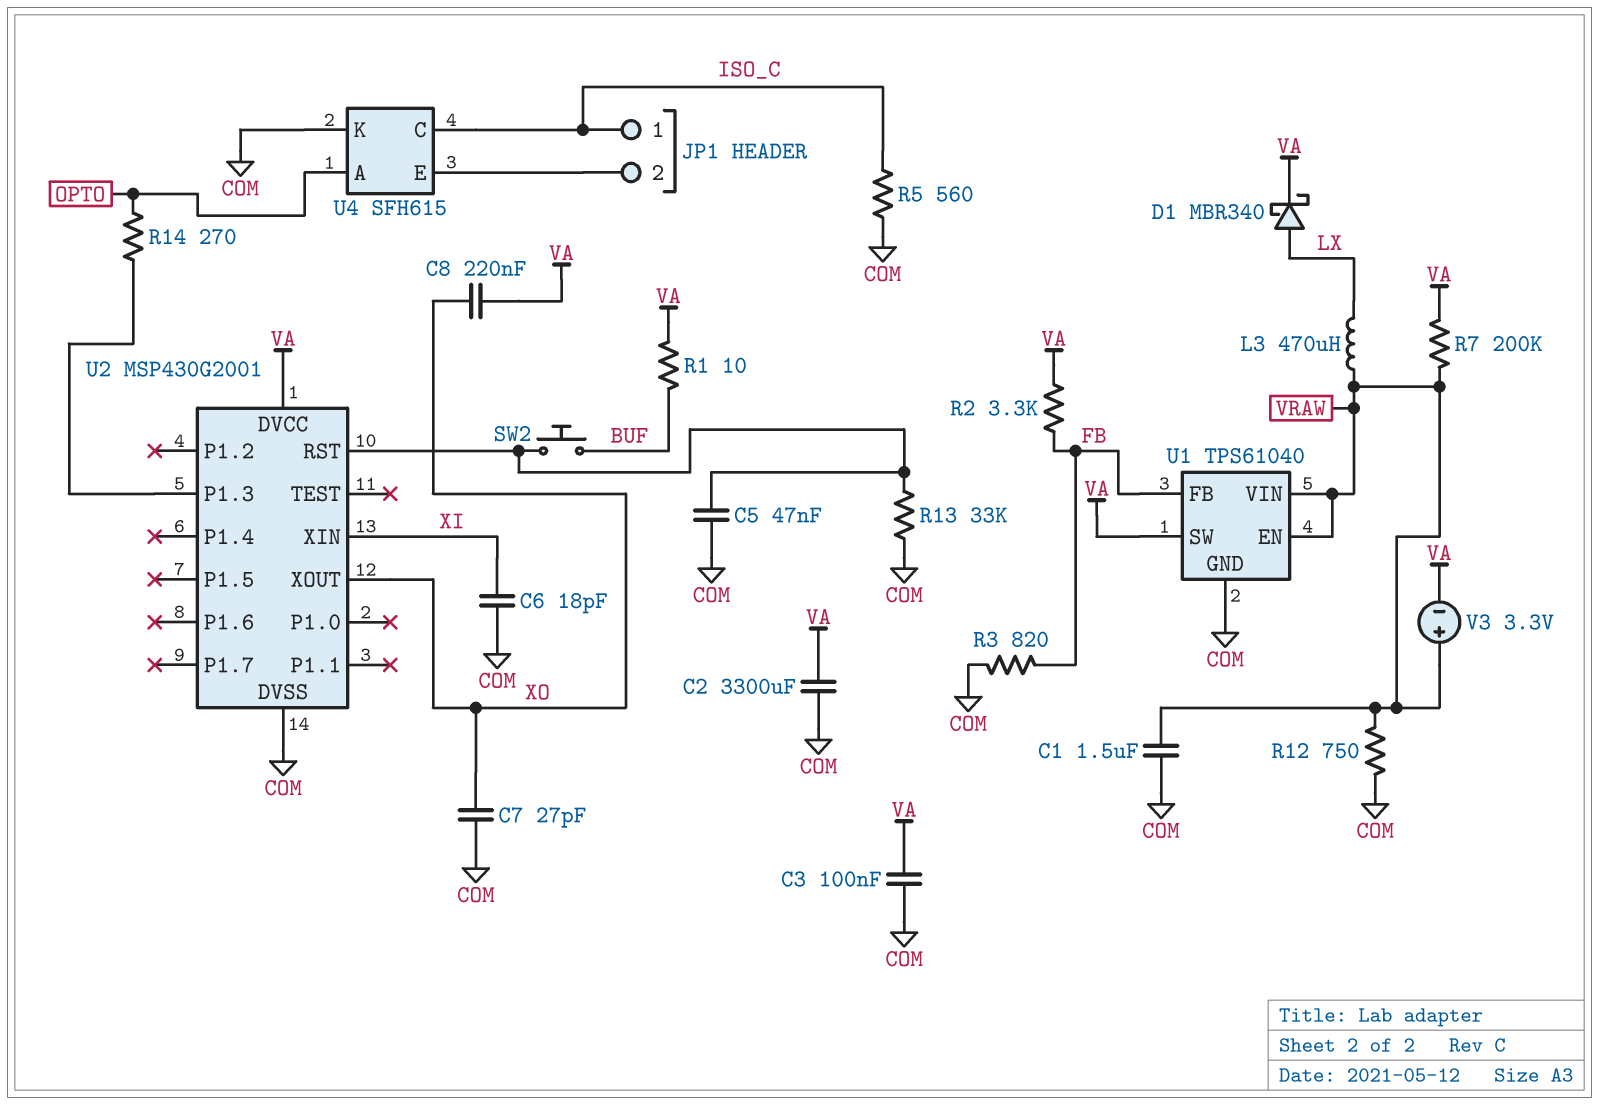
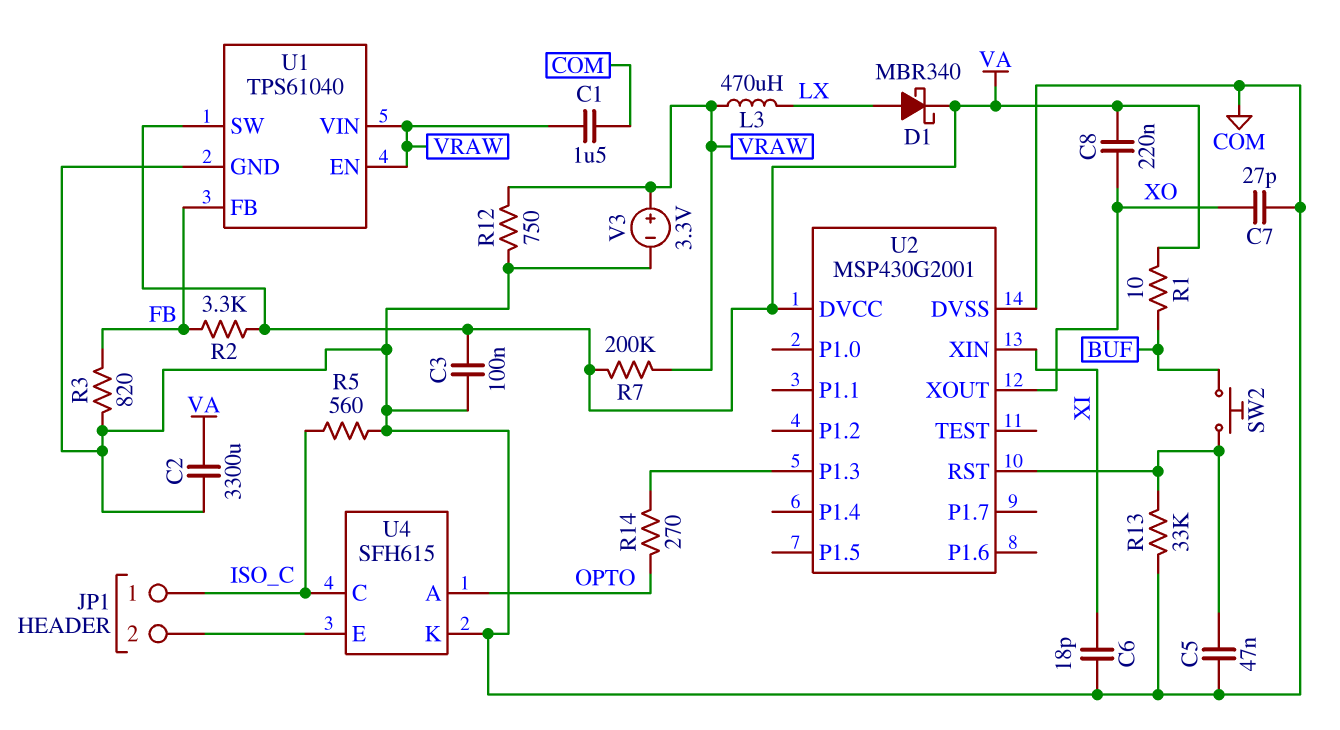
V3: 3.3V (plus VRAW, minus VA) -> 3.3V (plus VRAW, minus COM)

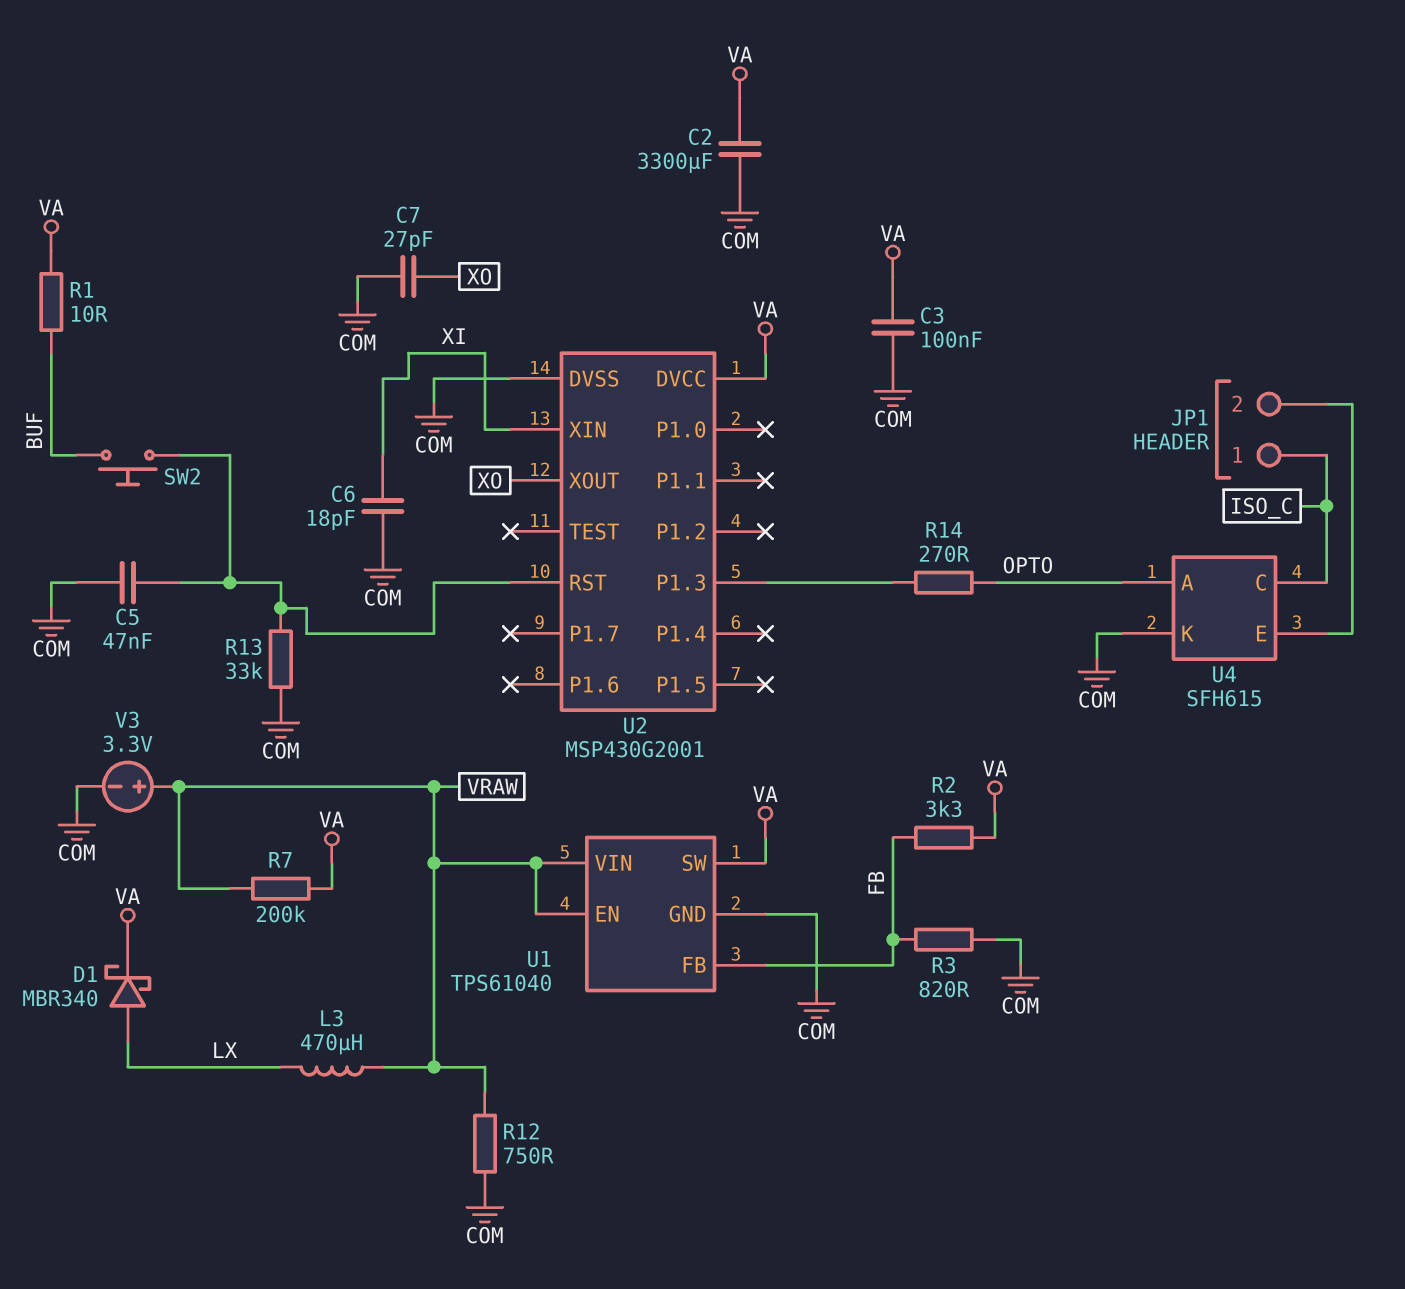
C1: 1.5uF (COM, VRAW) -> none
C8: 220nF (VA, XO) -> none
R5: 560 (COM, ISO_C) -> none

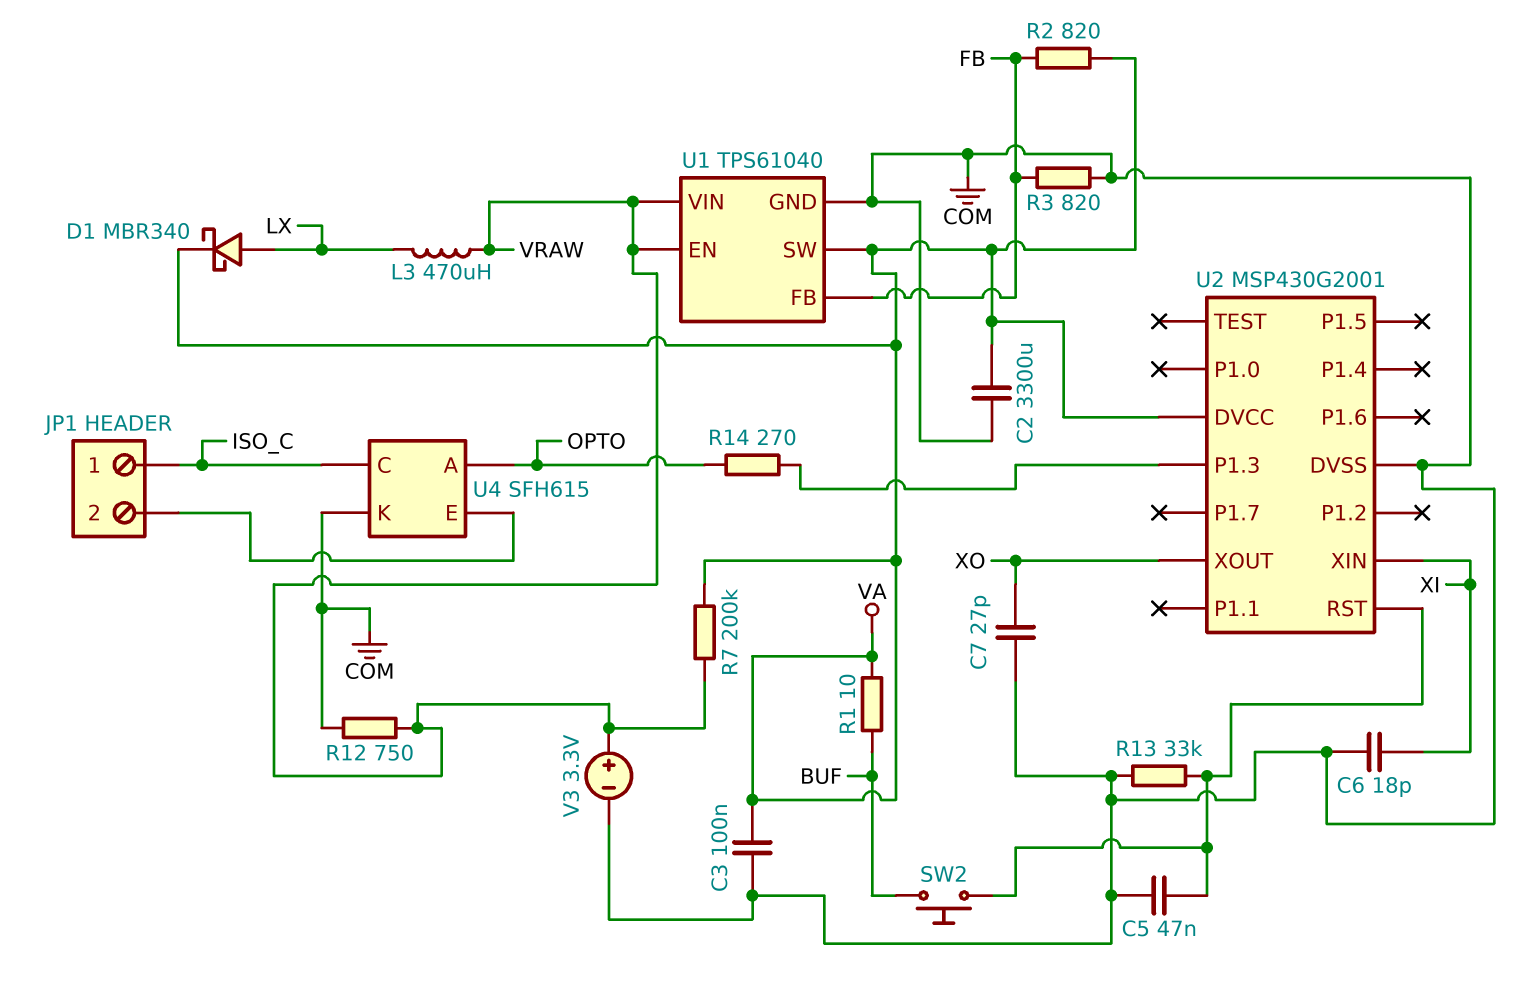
R2: 3.3k (FB, VA) -> 820 (FB, VA)

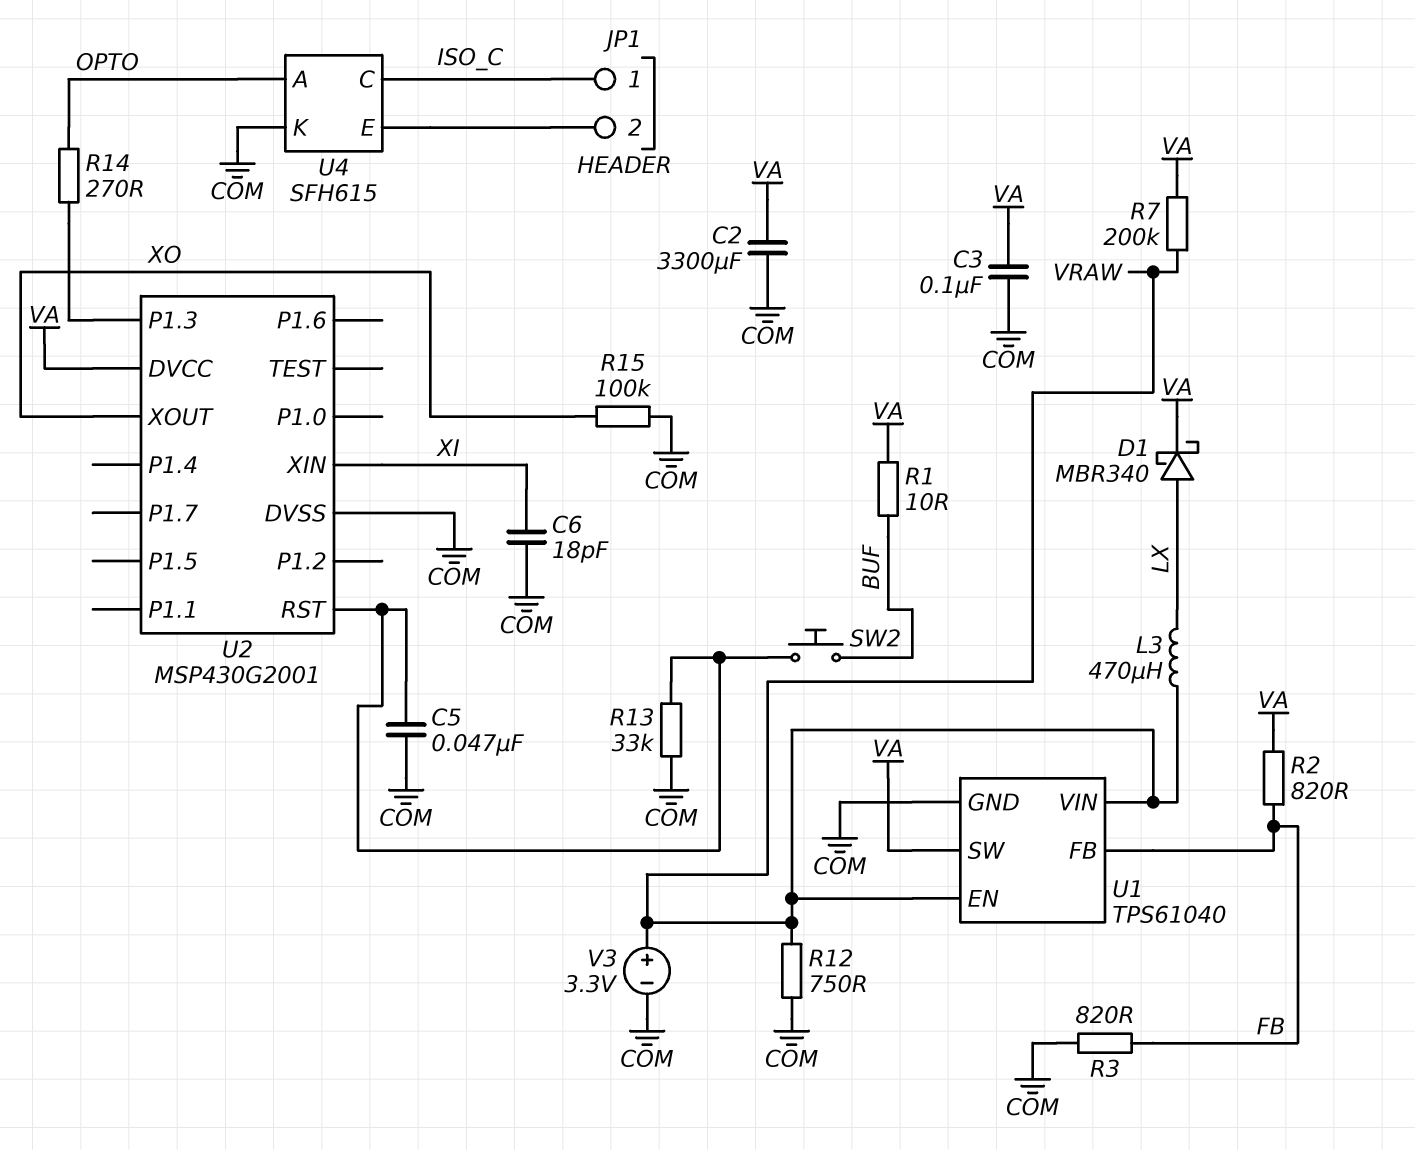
C7: 27pF (COM, XO) -> none
R15: none -> 100k (COM, XO)

